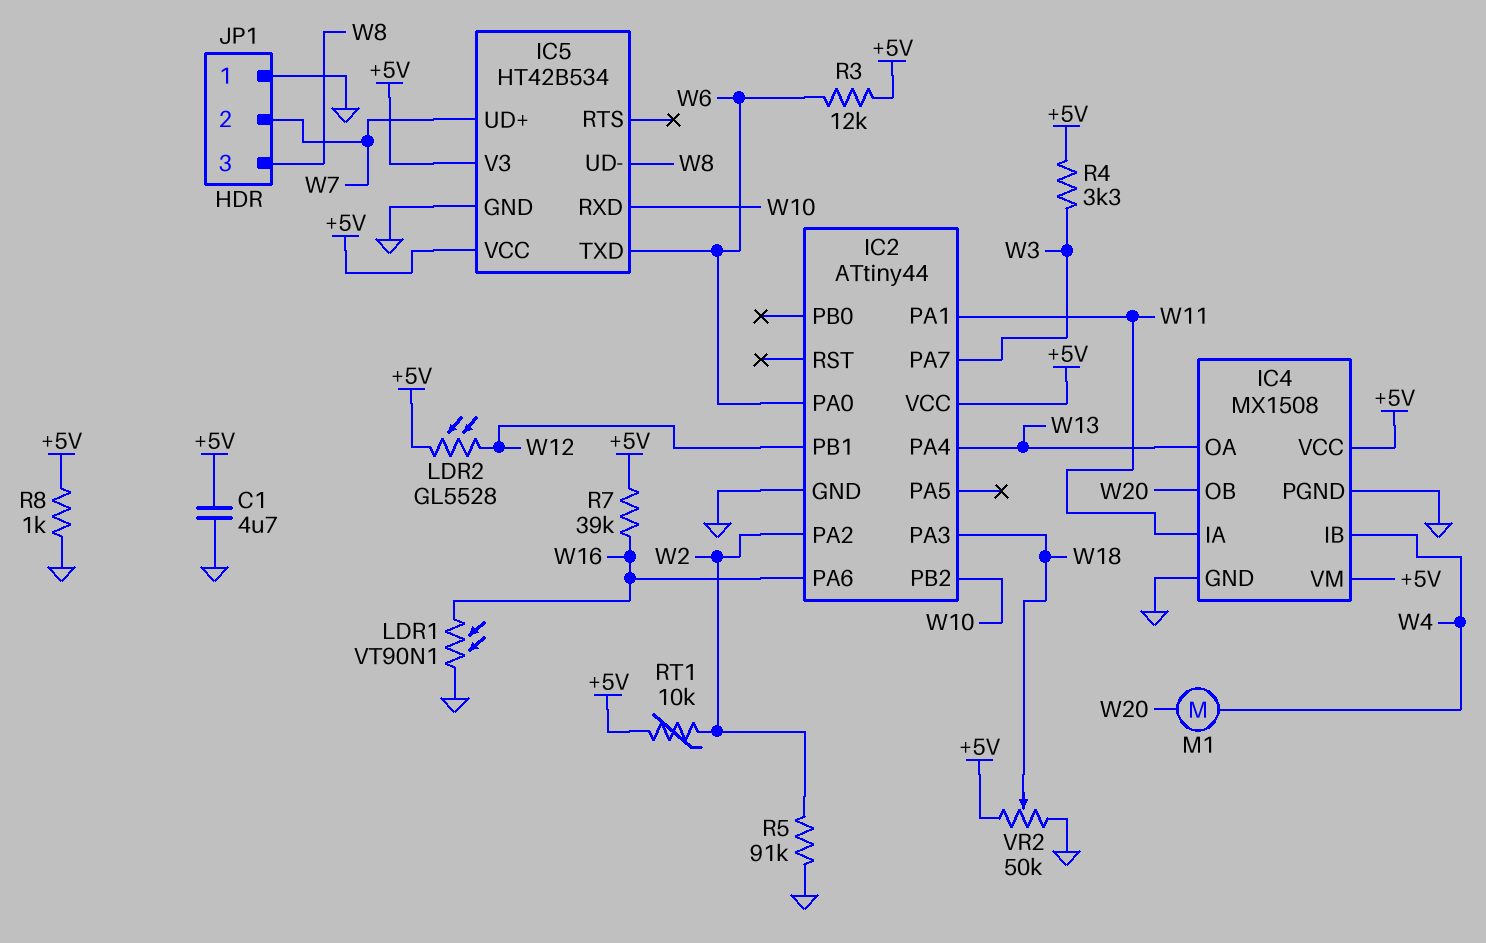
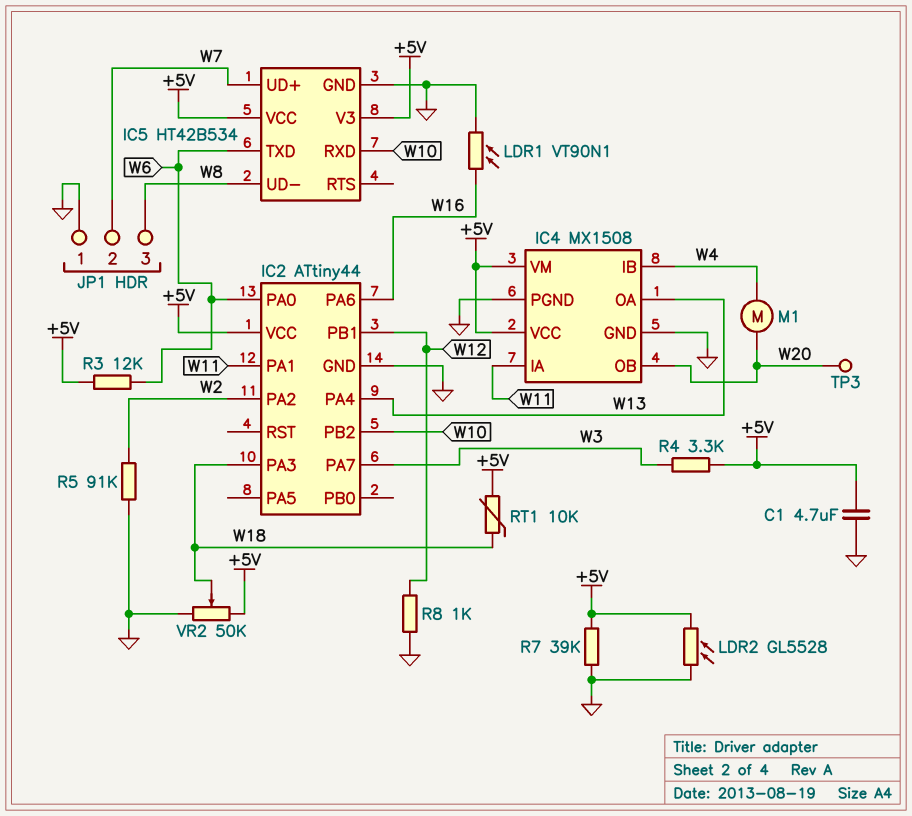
LDR2: GL5528 (+5V, W12) -> GL5528 (+5V, GND)
R7: 39k (+5V, W16) -> 39k (+5V, GND)
R8: 1k (+5V, GND) -> 1k (GND, W12)
RT1: 10k (+5V, W2) -> 10k (+5V, W18)
TP3: none -> test point (W20)

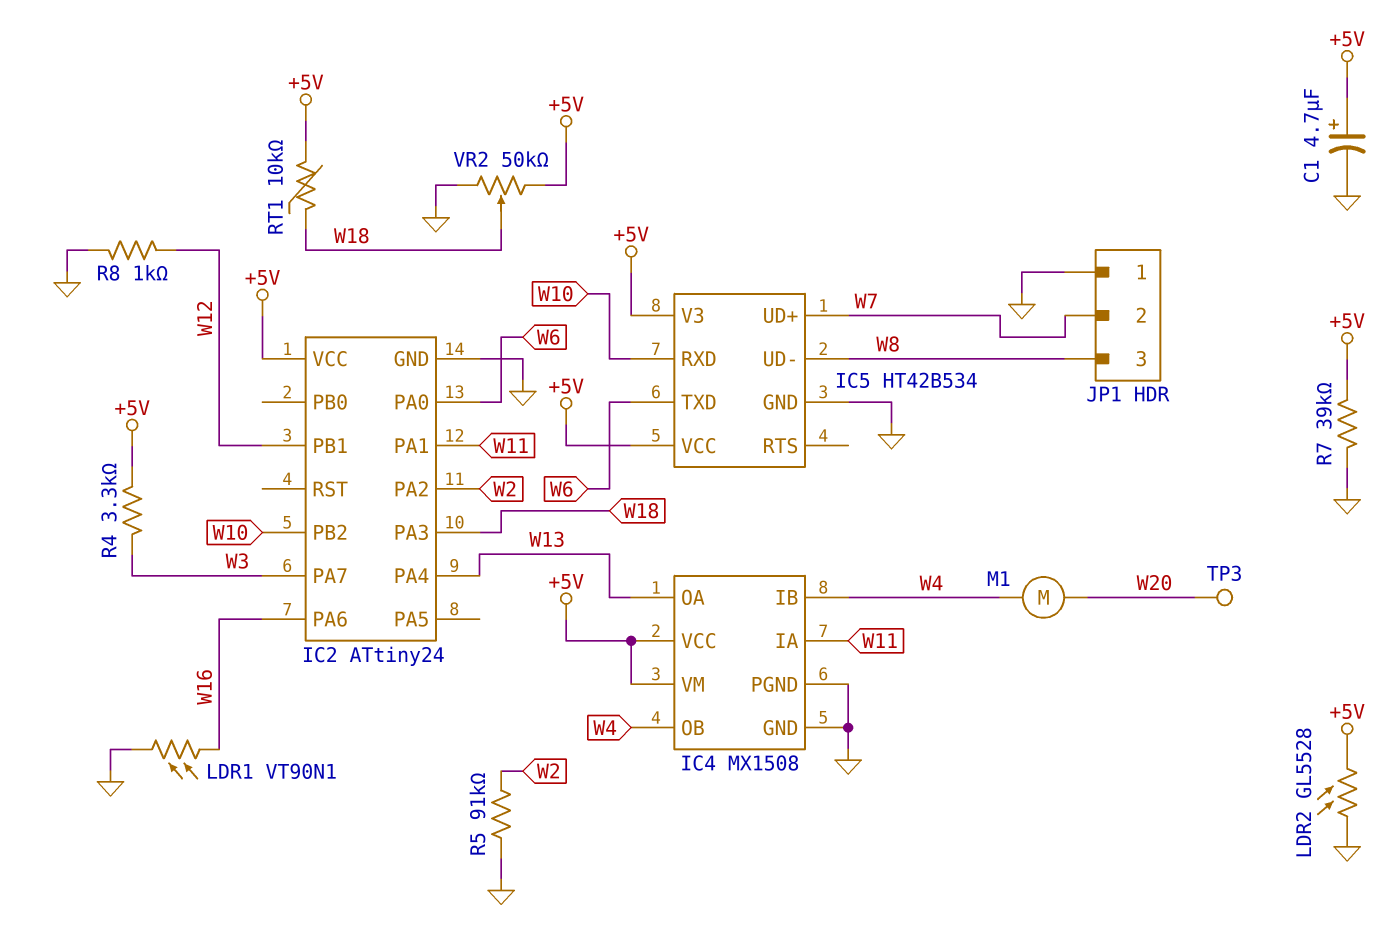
C1: 4.7uF (+5V, GND) -> 4.7uF (plus +5V, minus GND)
IC2: ATtiny44 -> ATtiny24
IC4 pin OB: W20 -> W4
R3: 12k (+5V, W6) -> none

